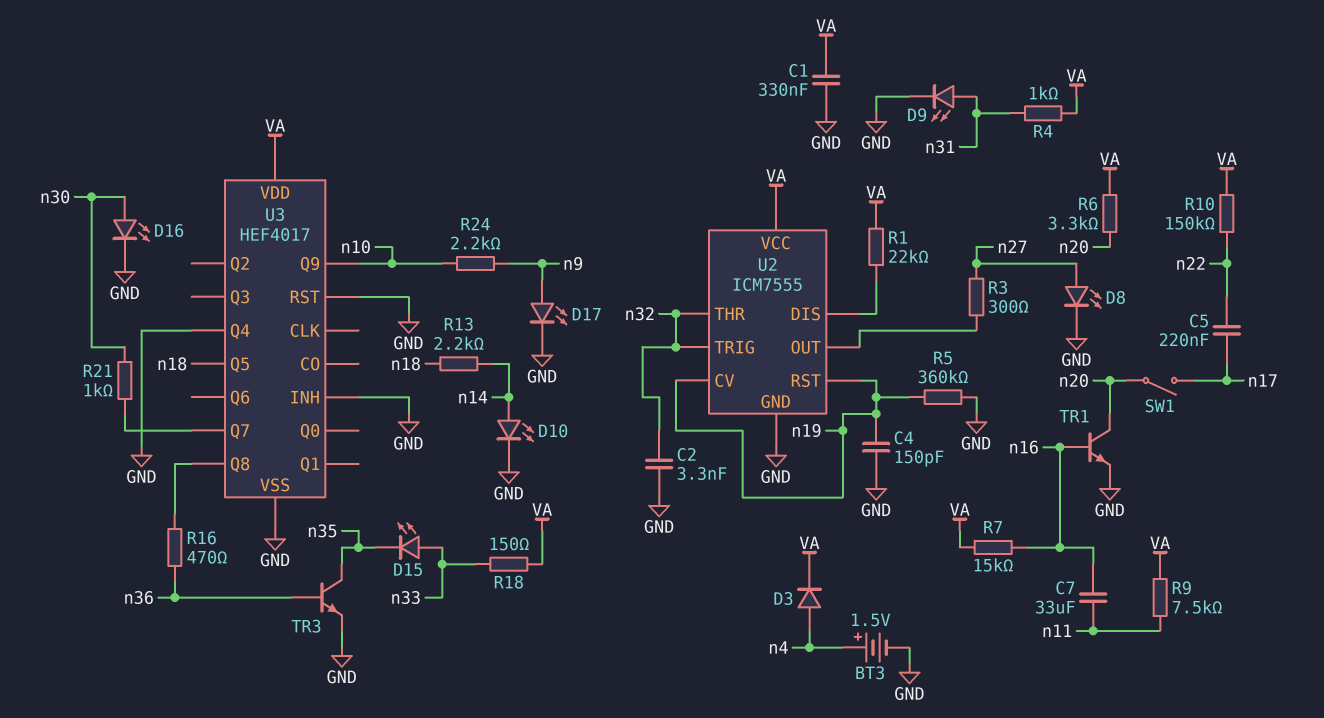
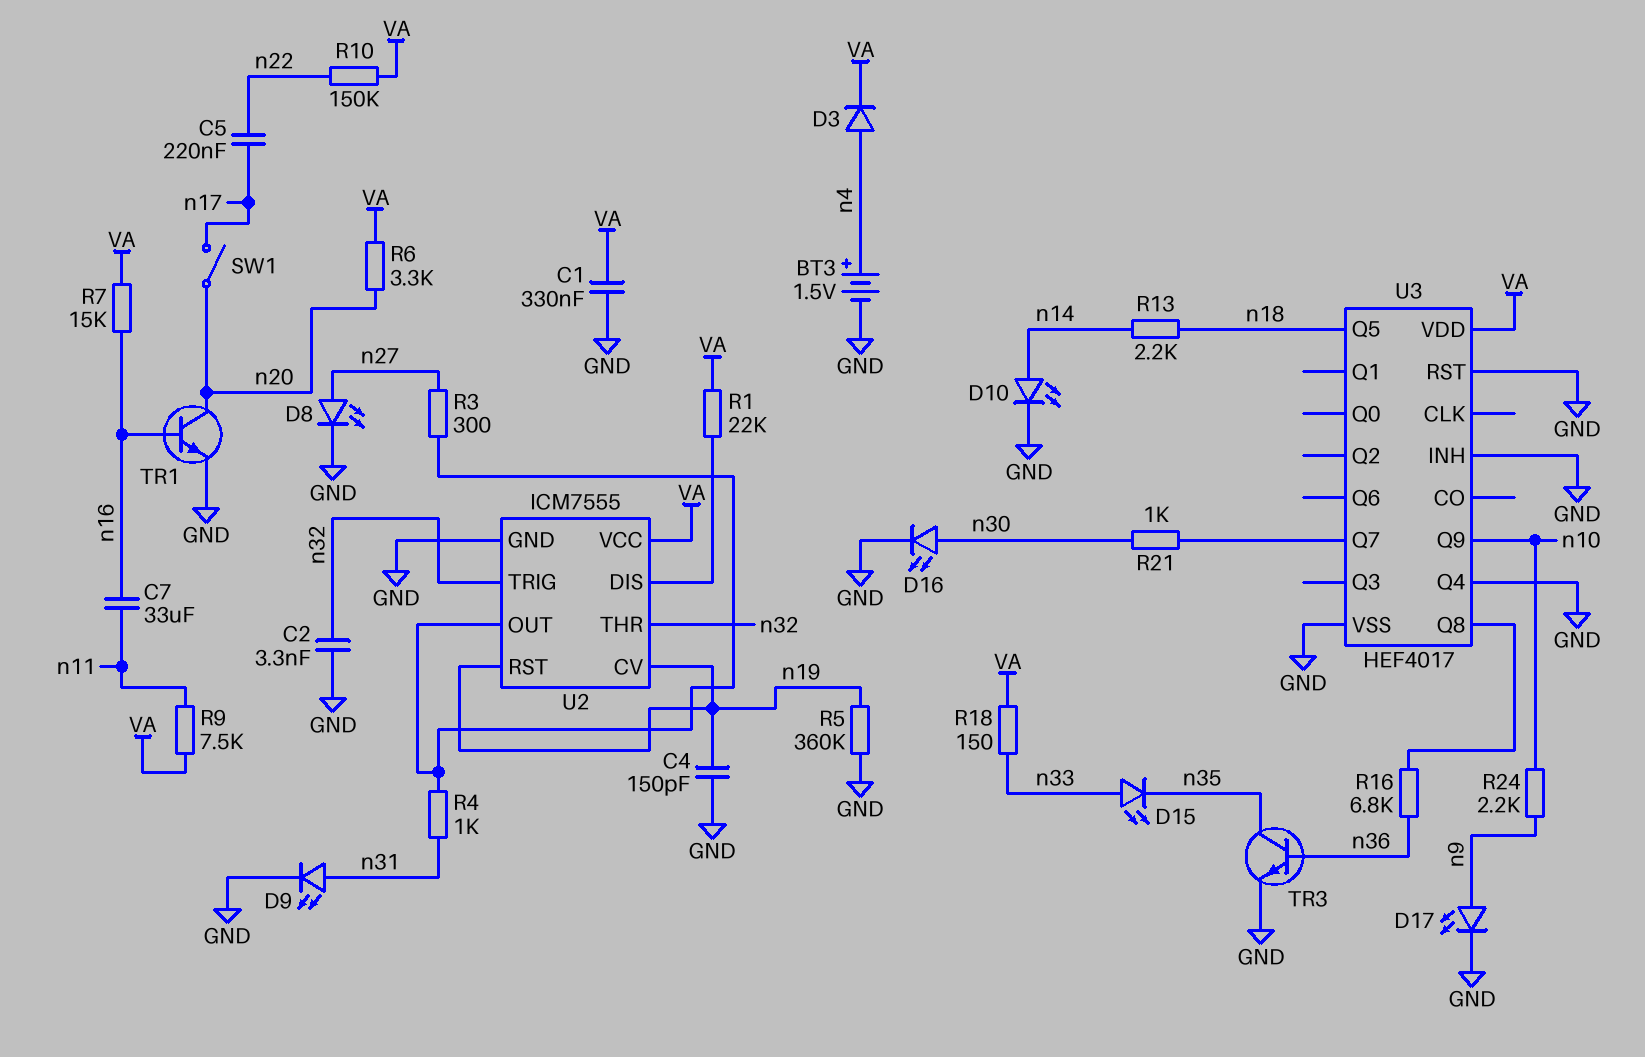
R4: 1k (VA, n31) -> 1k (U2/OUT, n31)
R16: 470 (U3/Q8, n36) -> 6.8k (U3/Q8, n36)

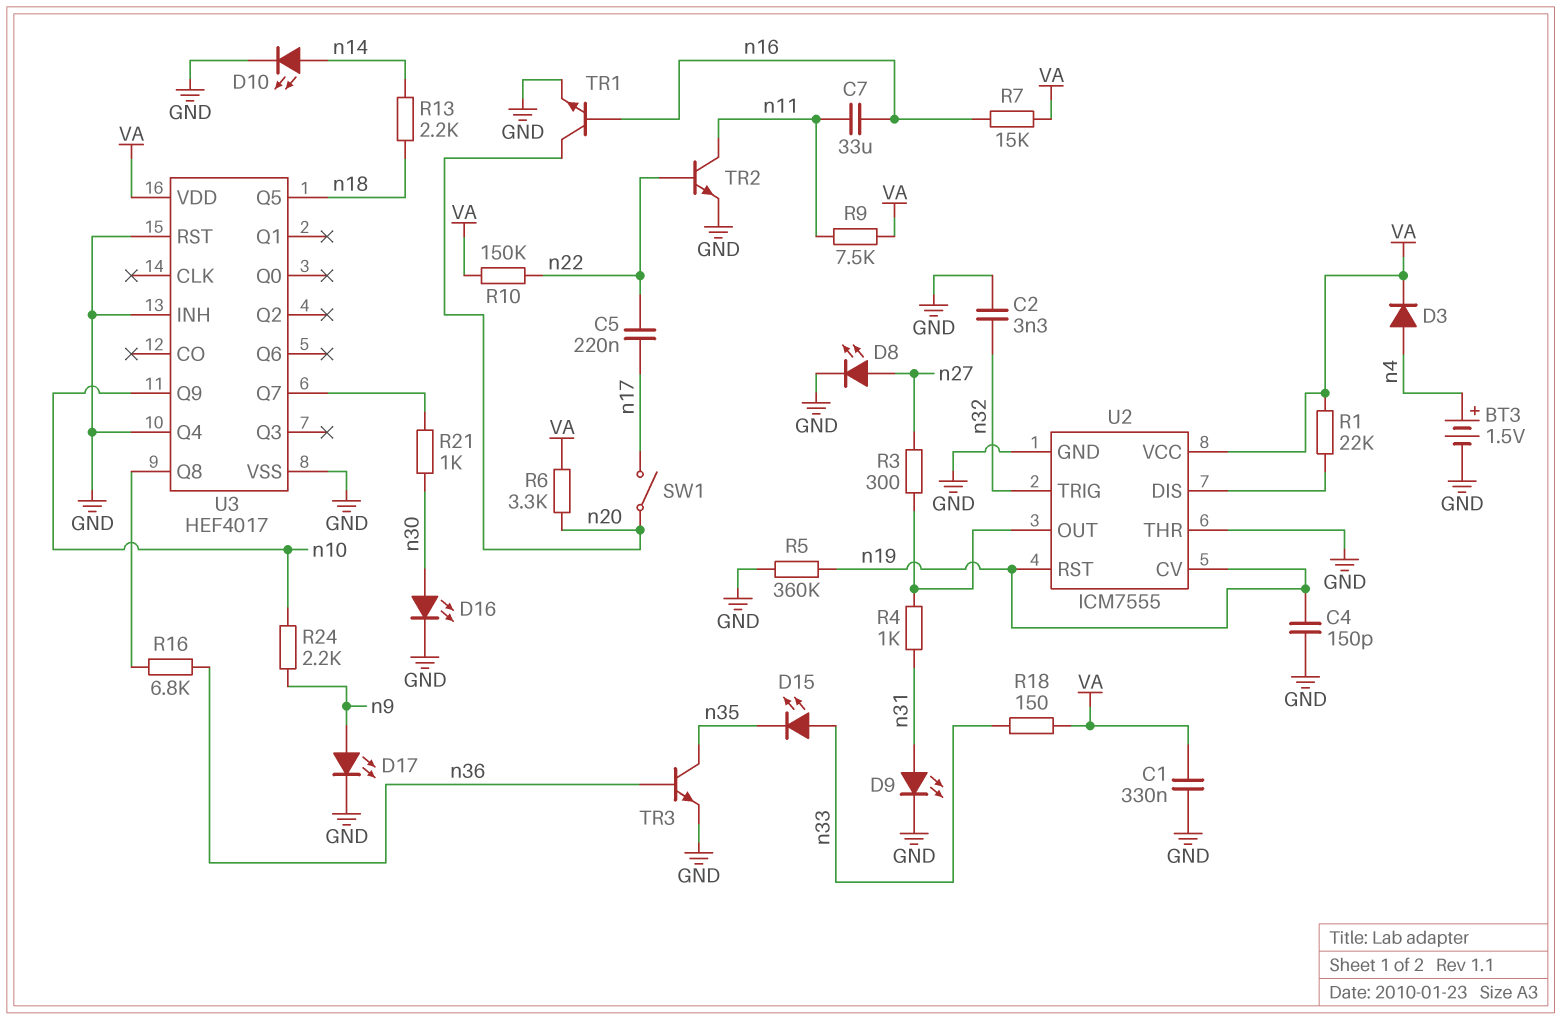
TR2: none -> NPN (B n22, C n11, E GND)
U2 pin THR: n32 -> GND

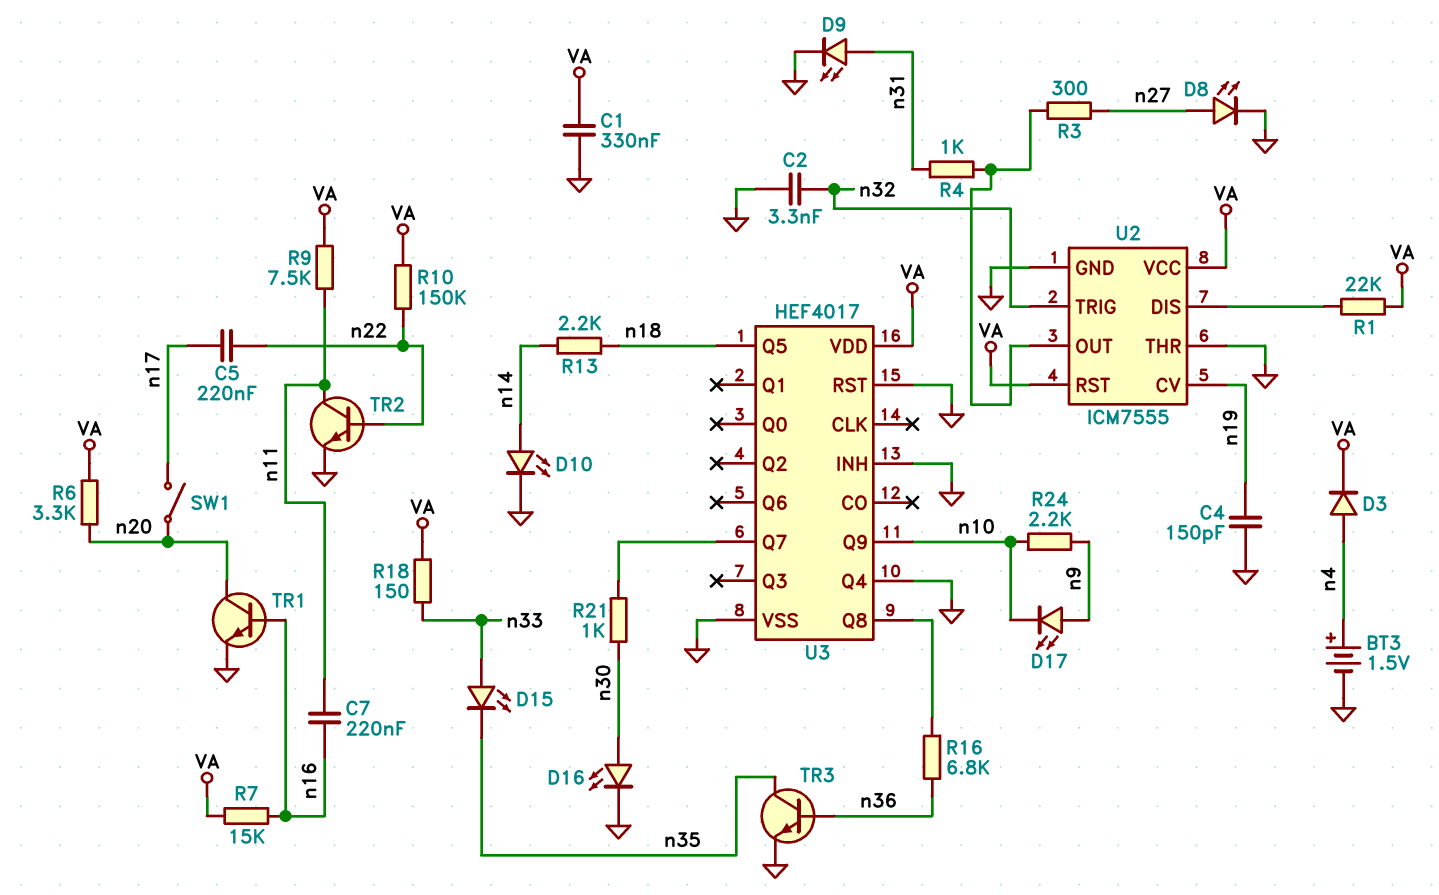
C7: 33uF (n11, n16) -> 220nF (n11, n16)
D17: LED (A n9, K GND) -> LED (A n9, K n10)
R5: 360k (GND, n19) -> none
U2 pin RST: n19 -> VA

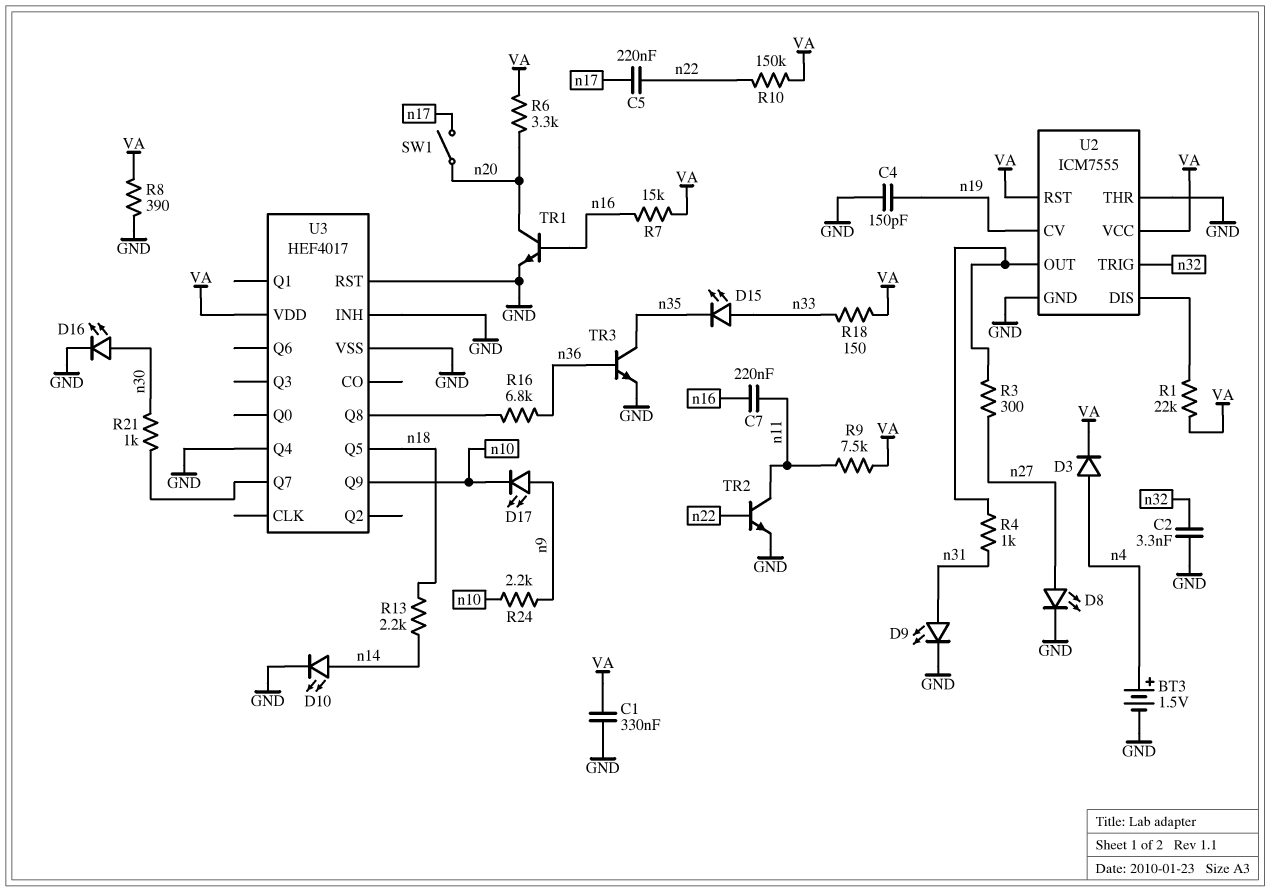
R8: none -> 390 (GND, VA)

